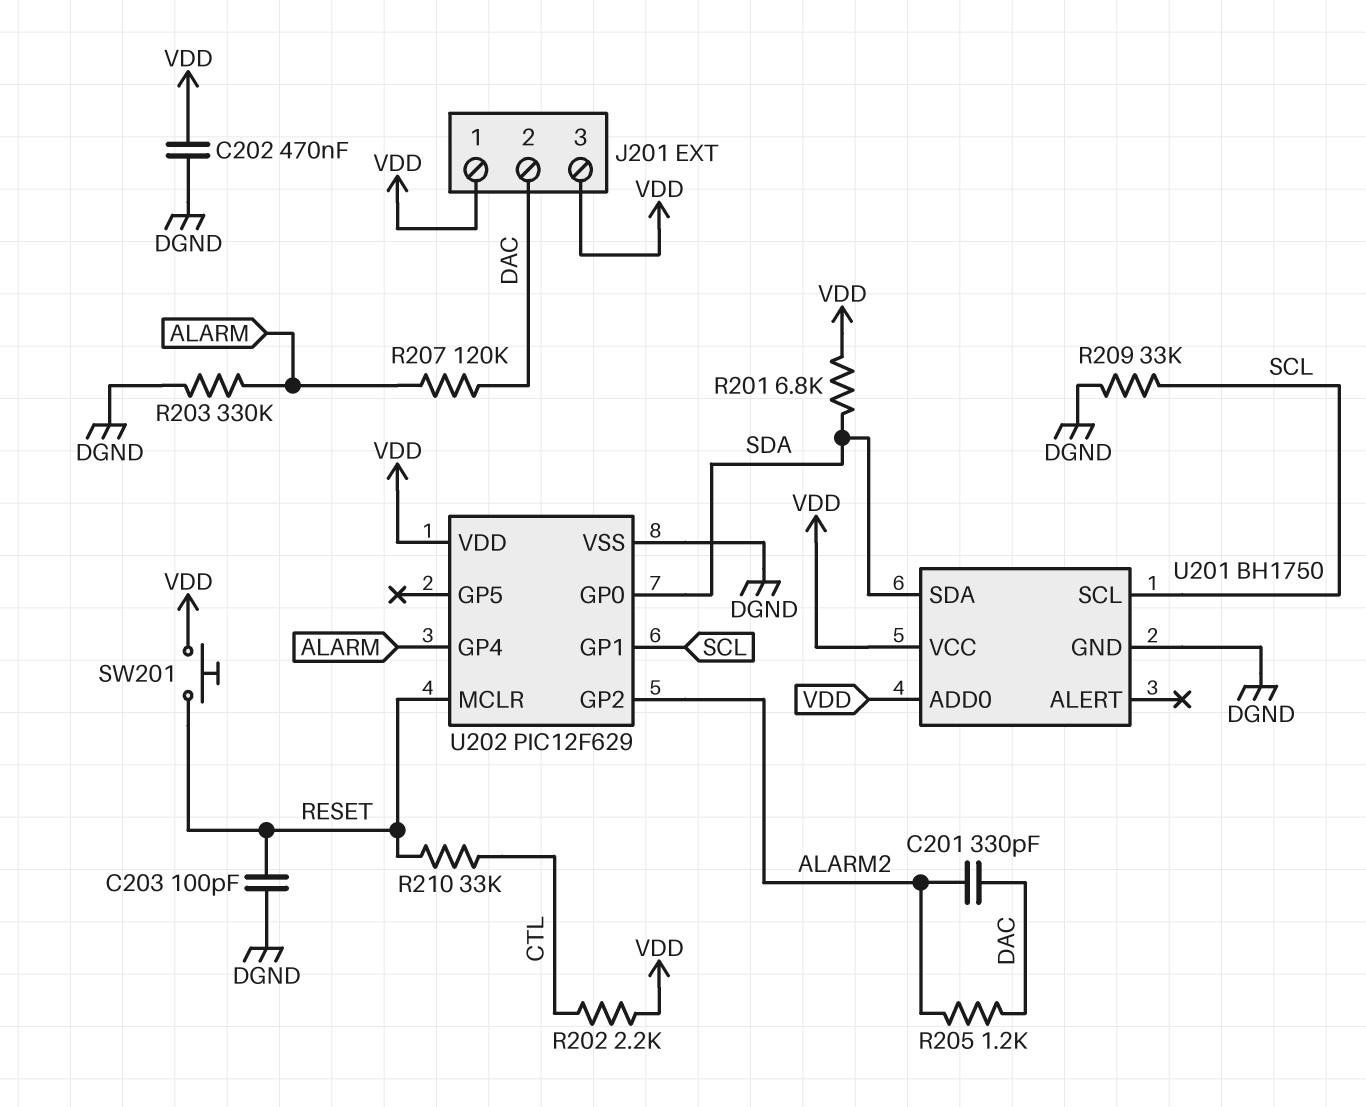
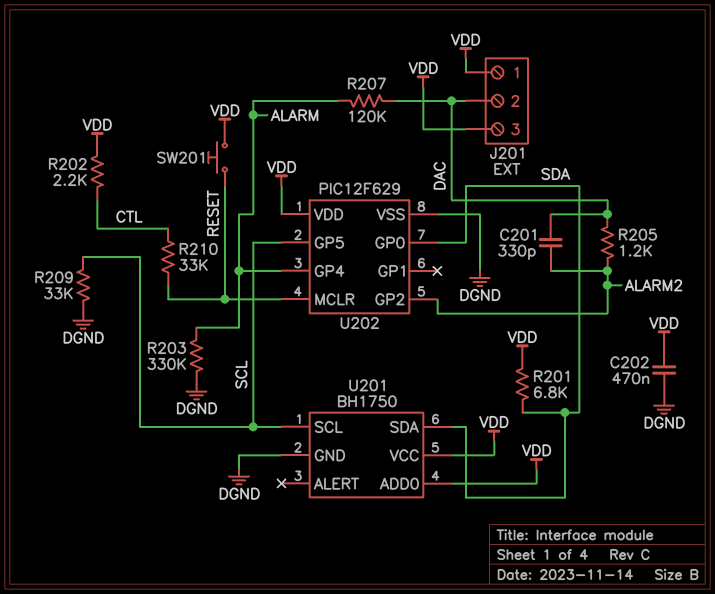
C203: 100pF (DGND, RESET) -> none
U202 pin GP1: SCL -> none
U202 pin GP5: none -> SCL

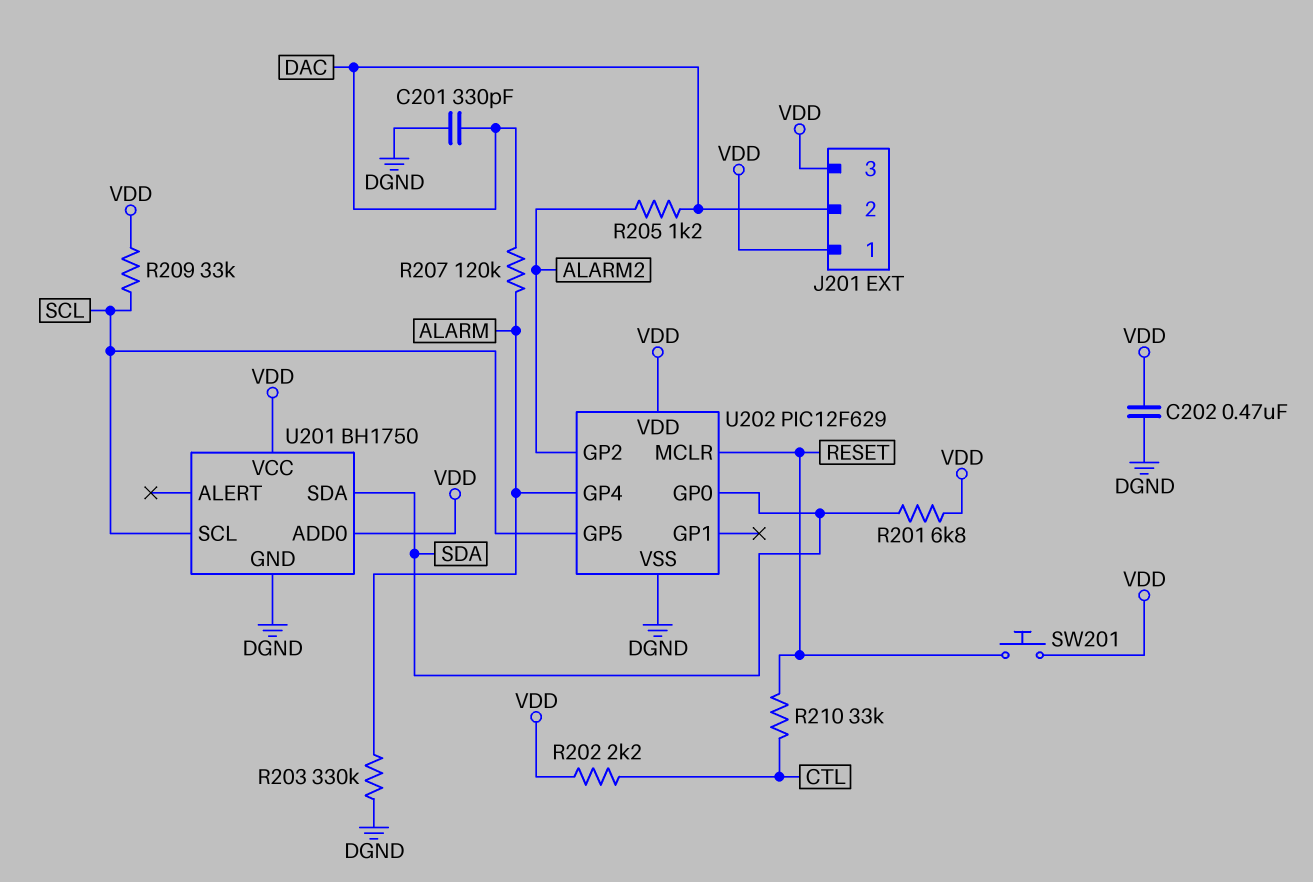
C201: 330pF (ALARM2, DAC) -> 330pF (DAC, DGND)
R209: 33k (DGND, SCL) -> 33k (SCL, VDD)

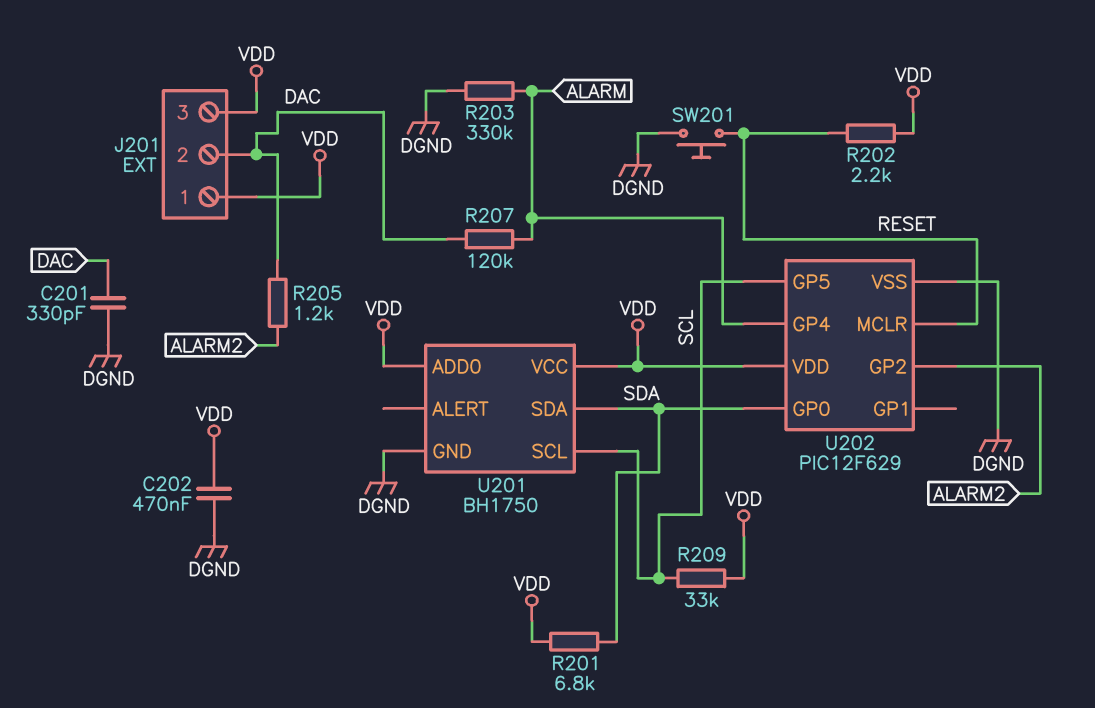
R202: 2.2k (CTL, VDD) -> 2.2k (RESET, VDD)
R210: 33k (CTL, RESET) -> none
SW201: button (RESET, VDD) -> button (DGND, RESET)

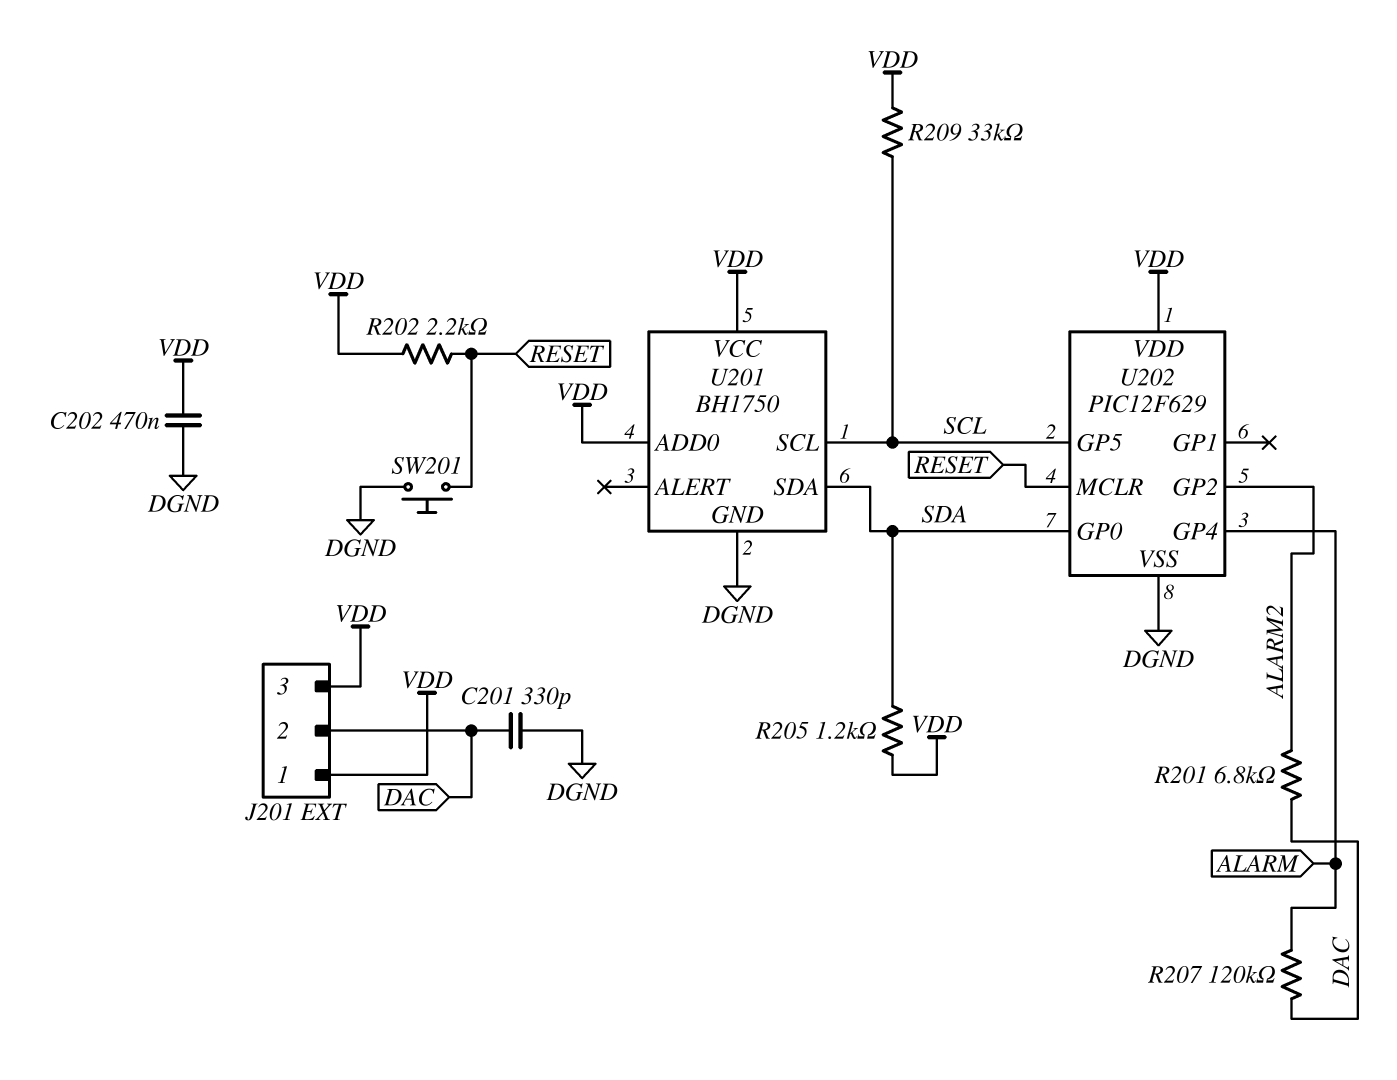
R201: 6.8k (SDA, VDD) -> 6.8k (ALARM2, DAC)
R203: 330k (ALARM, DGND) -> none
R205: 1.2k (ALARM2, DAC) -> 1.2k (SDA, VDD)

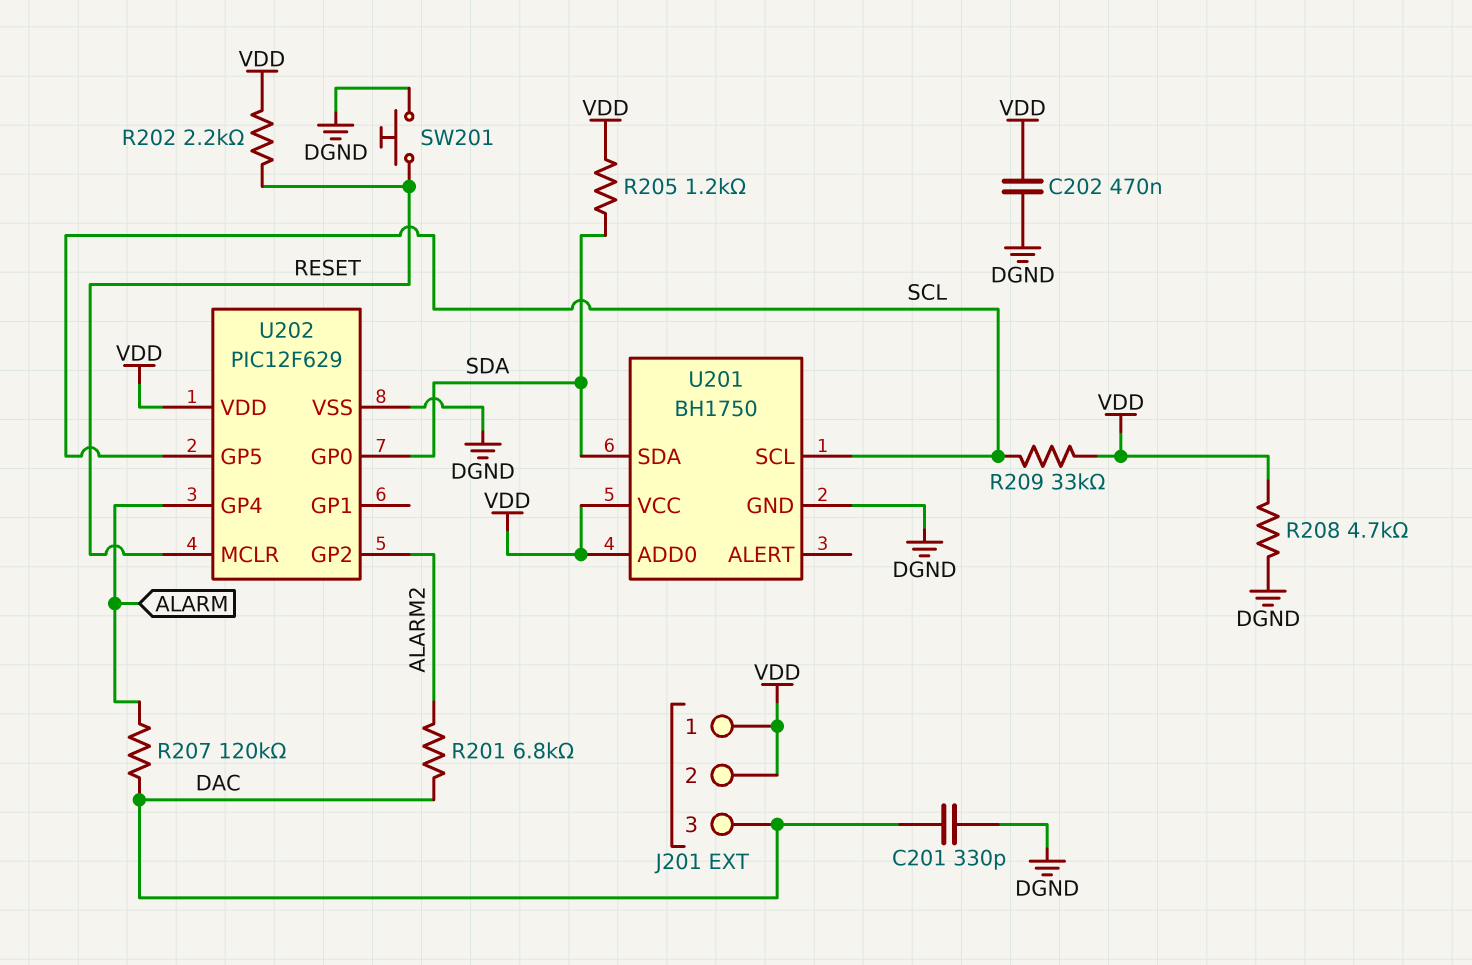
J201 pin 2: DAC -> VDD
J201 pin 3: VDD -> DAC
R208: none -> 4.7k (DGND, VDD)

